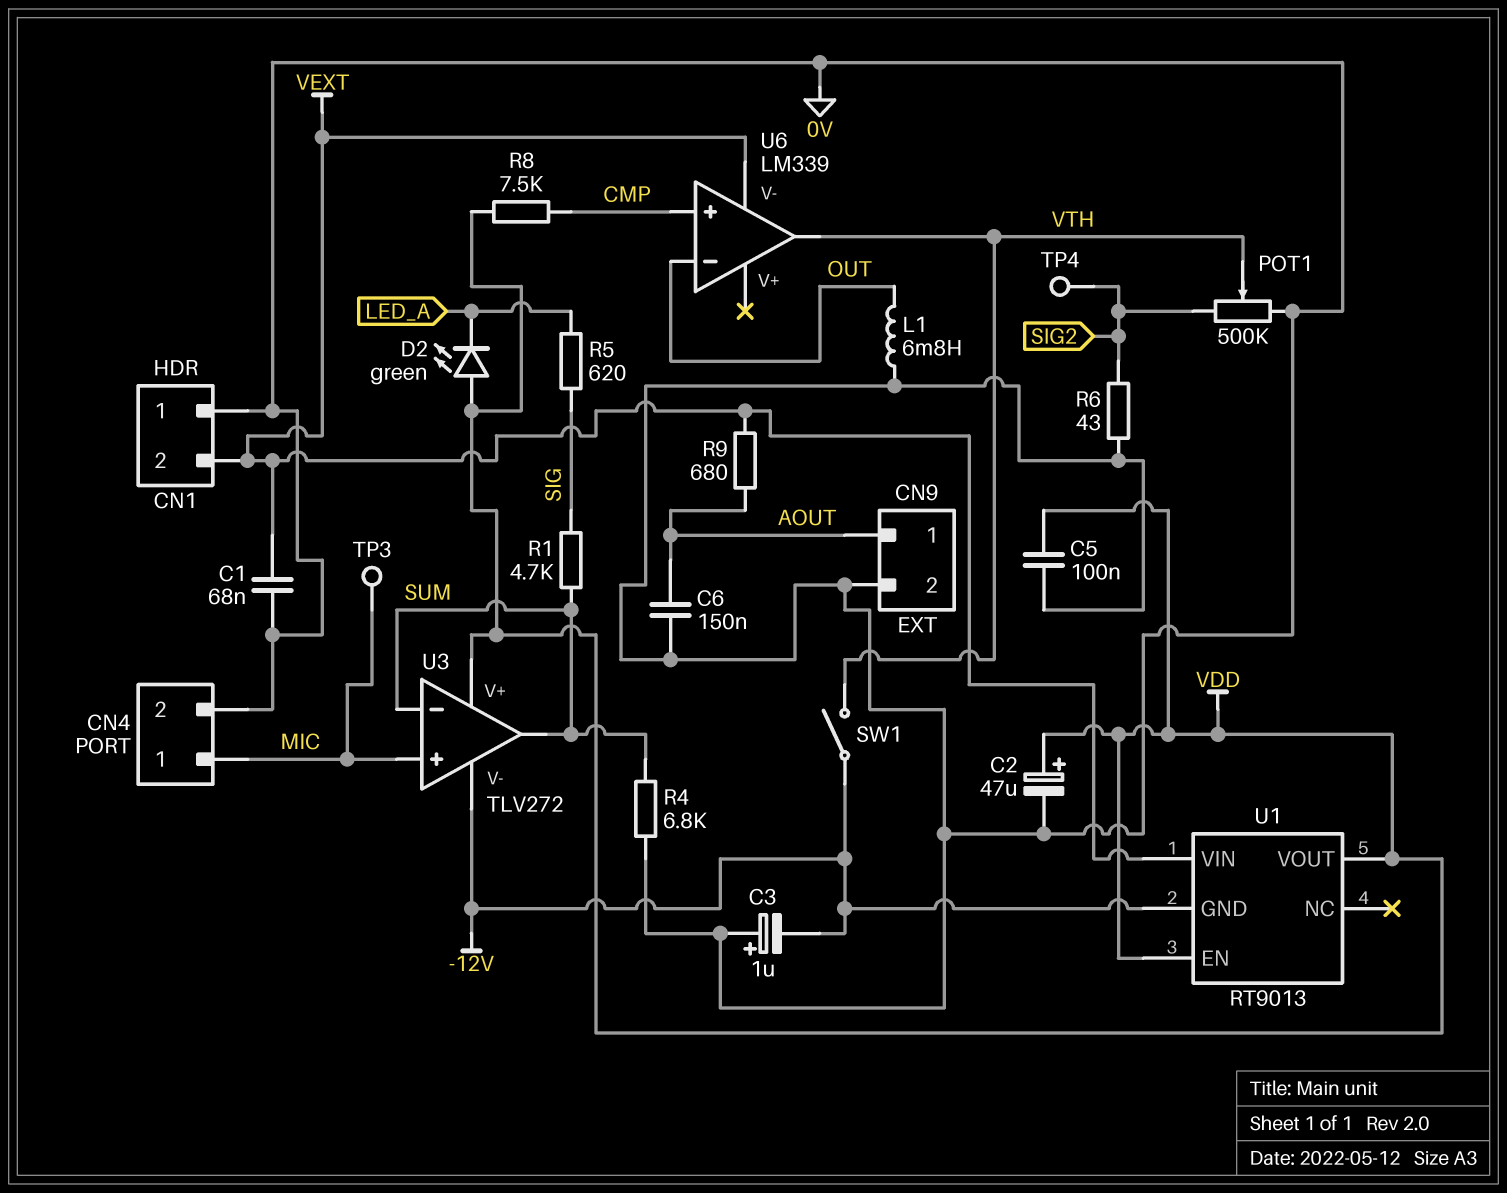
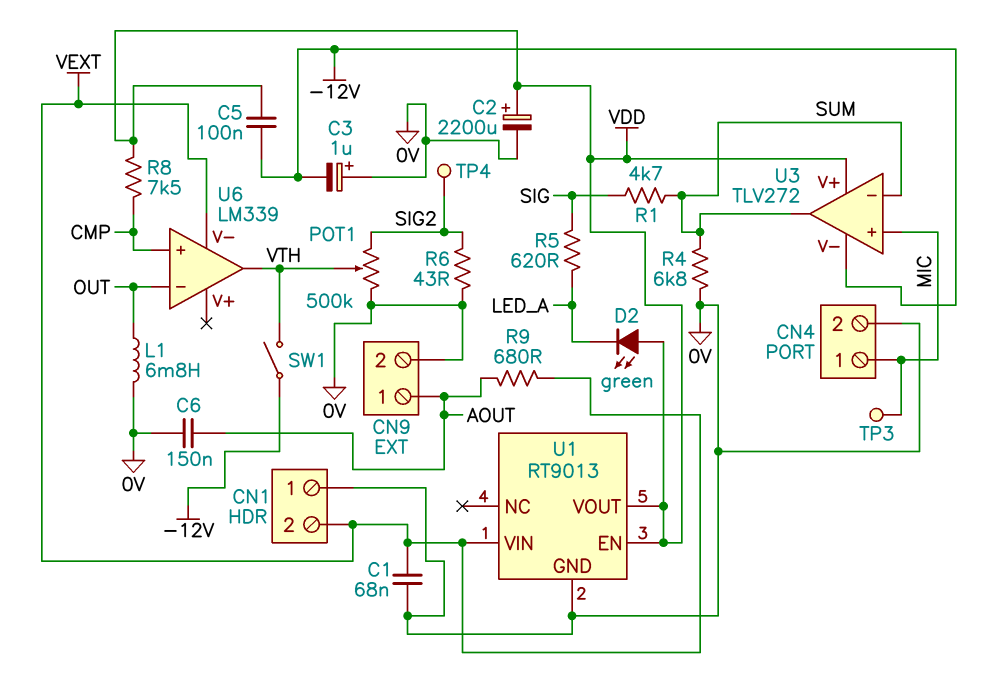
C2: 47uF (plus VDD, minus 0V) -> 2200uF (plus VDD, minus 0V)
C5: 100nF (0V, VDD) -> 100nF (-12V, VDD)
U1 pin GND: -12V -> 0V

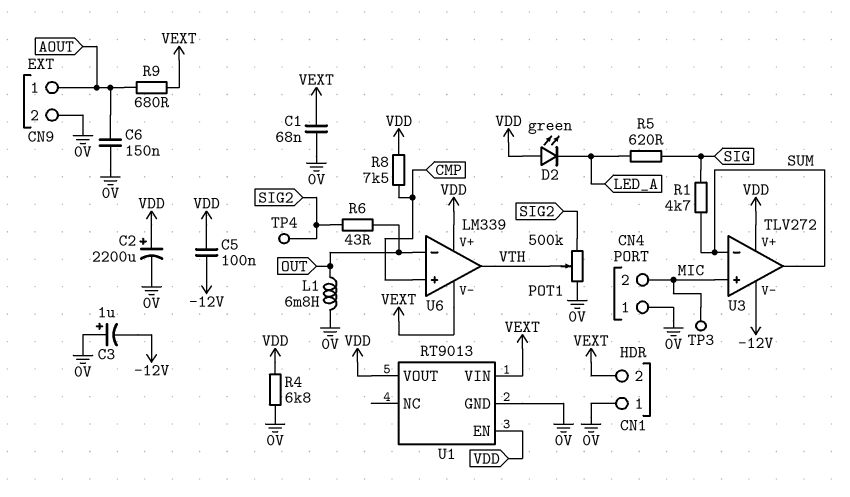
CN4 pin 1: MIC -> 0V
CN4 pin 2: 0V -> MIC
R4: 6.8k (0V, SUM) -> 6.8k (0V, VDD)
R6: 43 (0V, SIG2) -> 43 (OUT, SIG2)
SW1: switch (-12V, VTH) -> none
U6 pin V+: none -> VDD

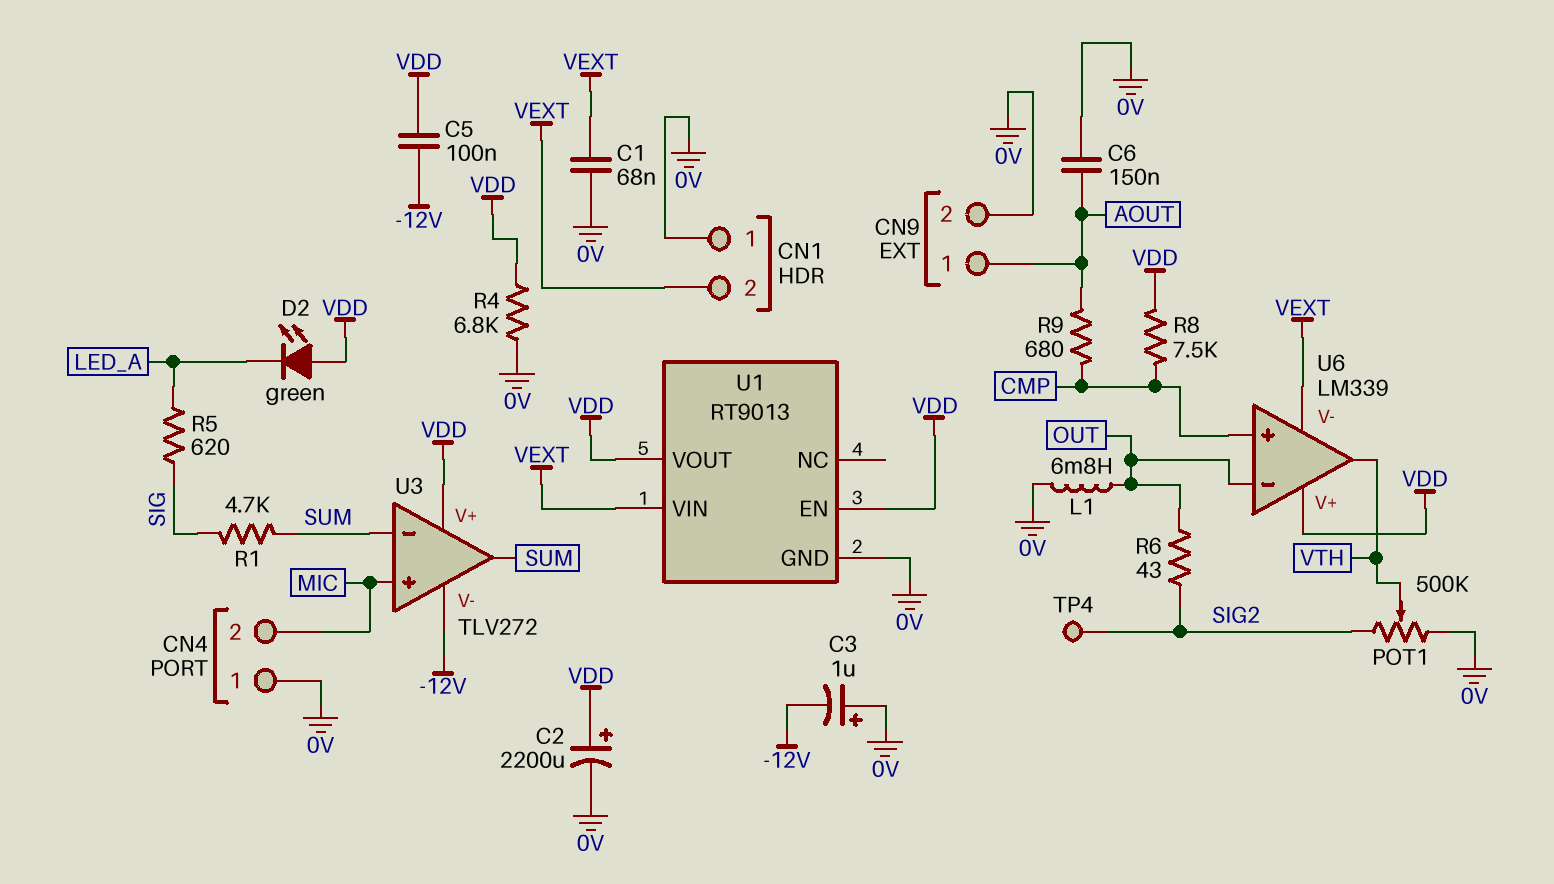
R9: 680 (AOUT, VEXT) -> 680 (AOUT, CMP)
TP3: test point (MIC) -> none

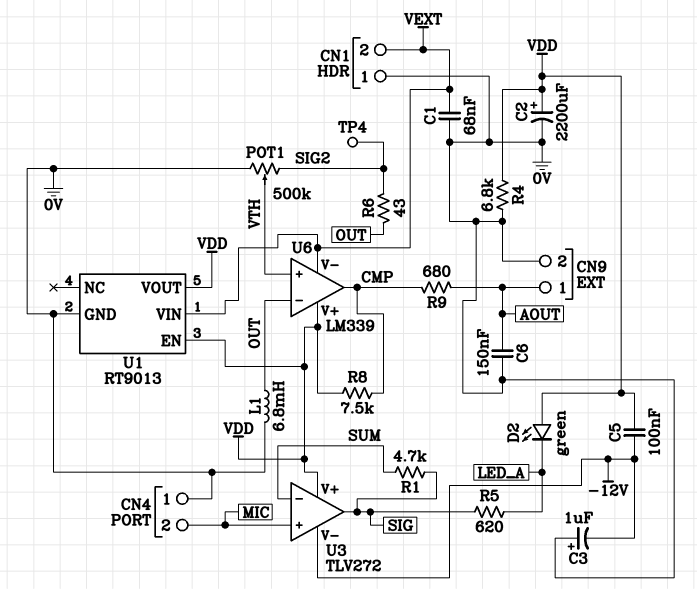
U3 pin out: SUM -> SIG
U6 pin in+: CMP -> VTH
U6 pin out: VTH -> CMP

